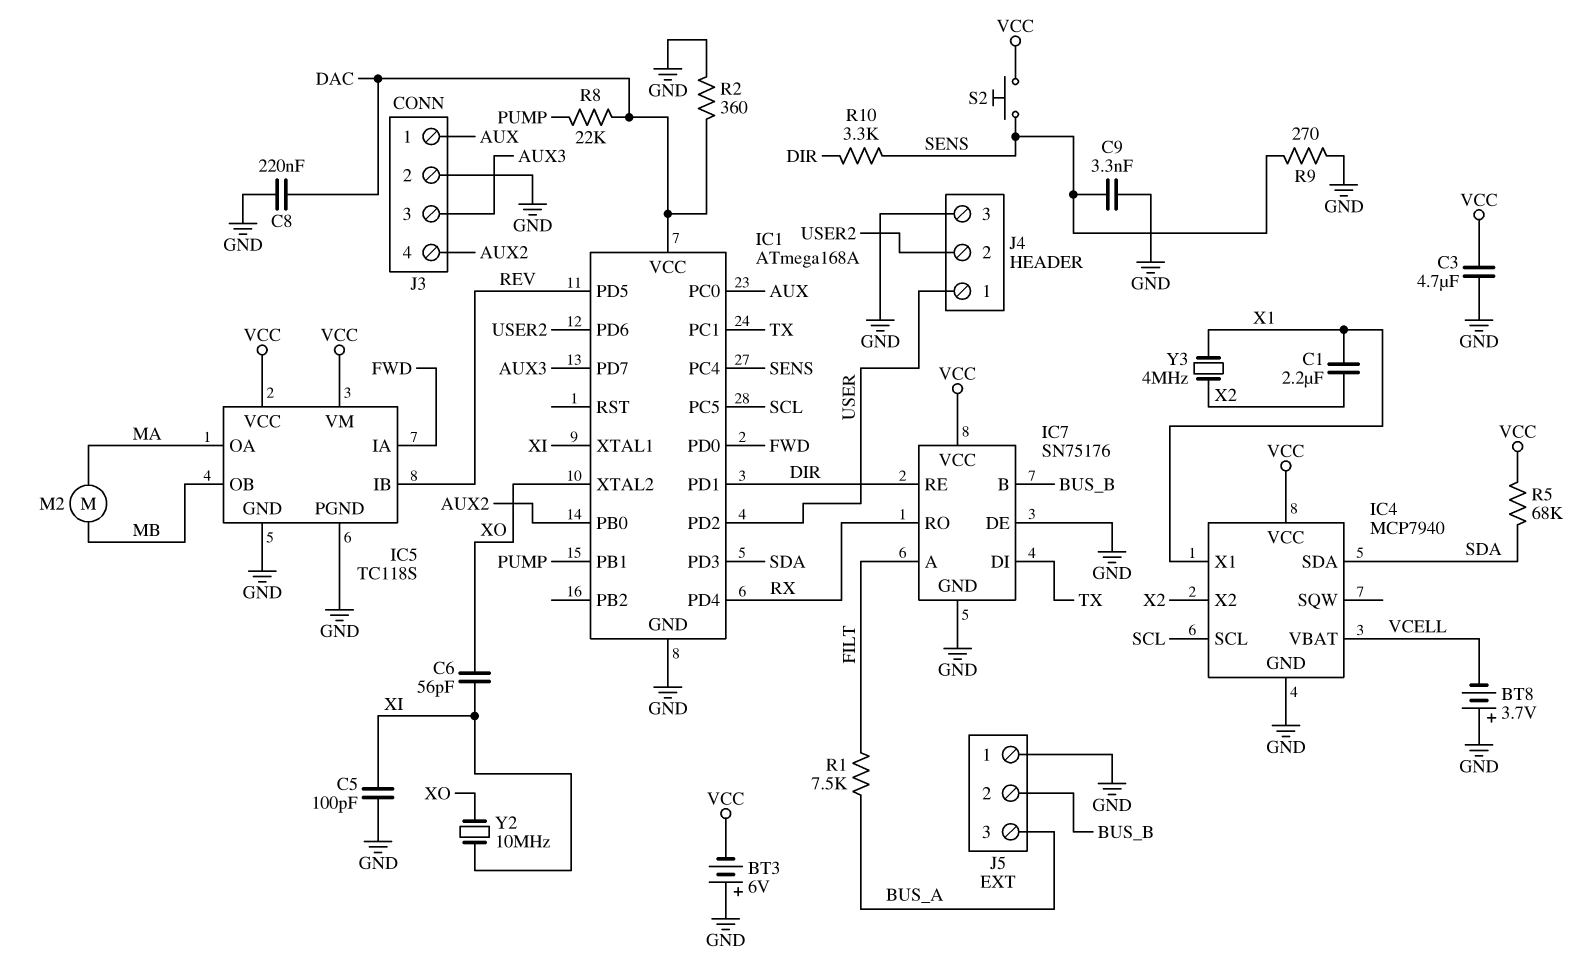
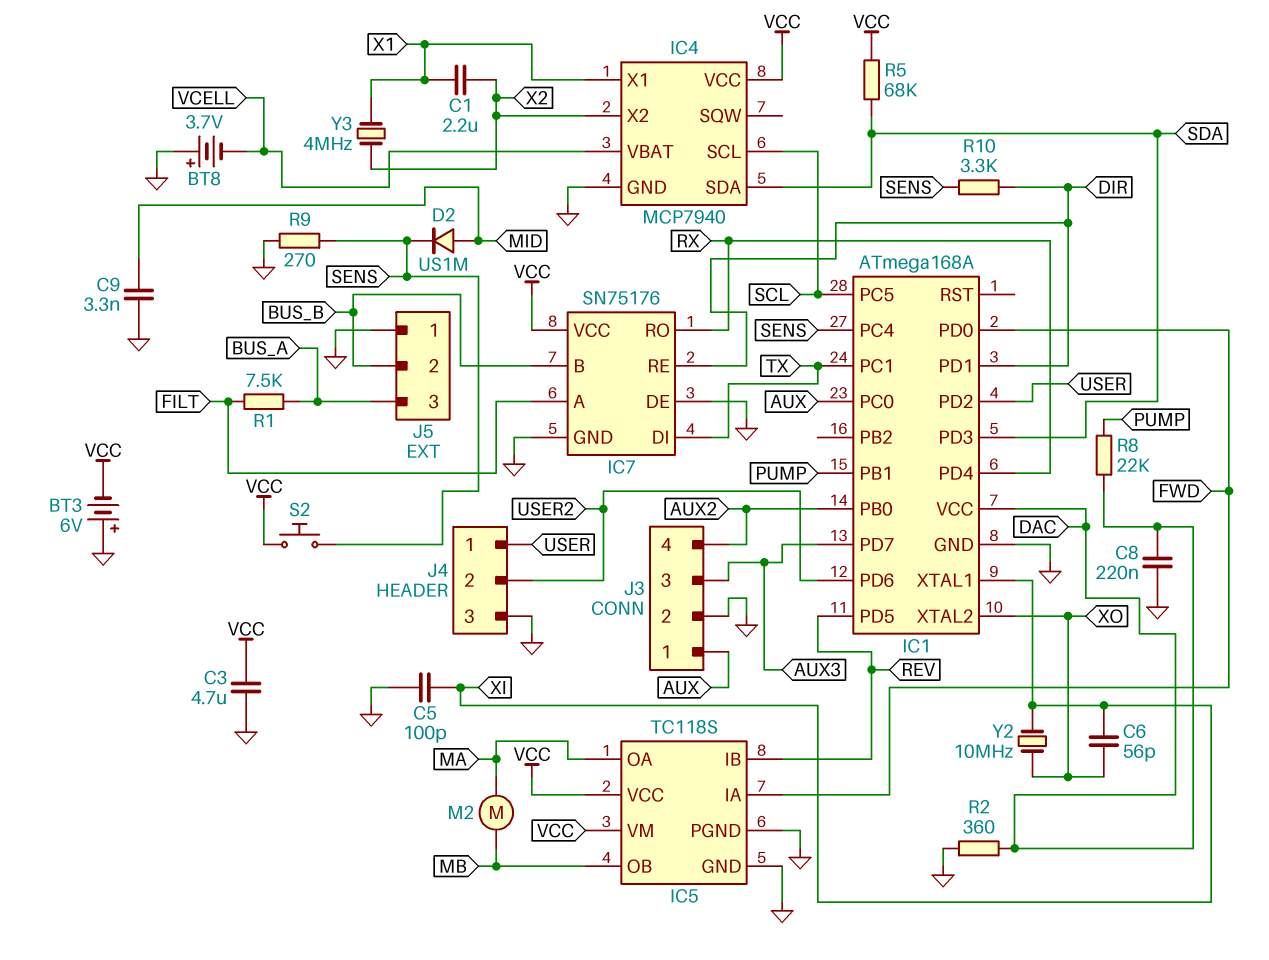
C9: 3.3nF (GND, SENS) -> 3.3nF (GND, MID)
D2: none -> diode US1M (A MID, K SENS)

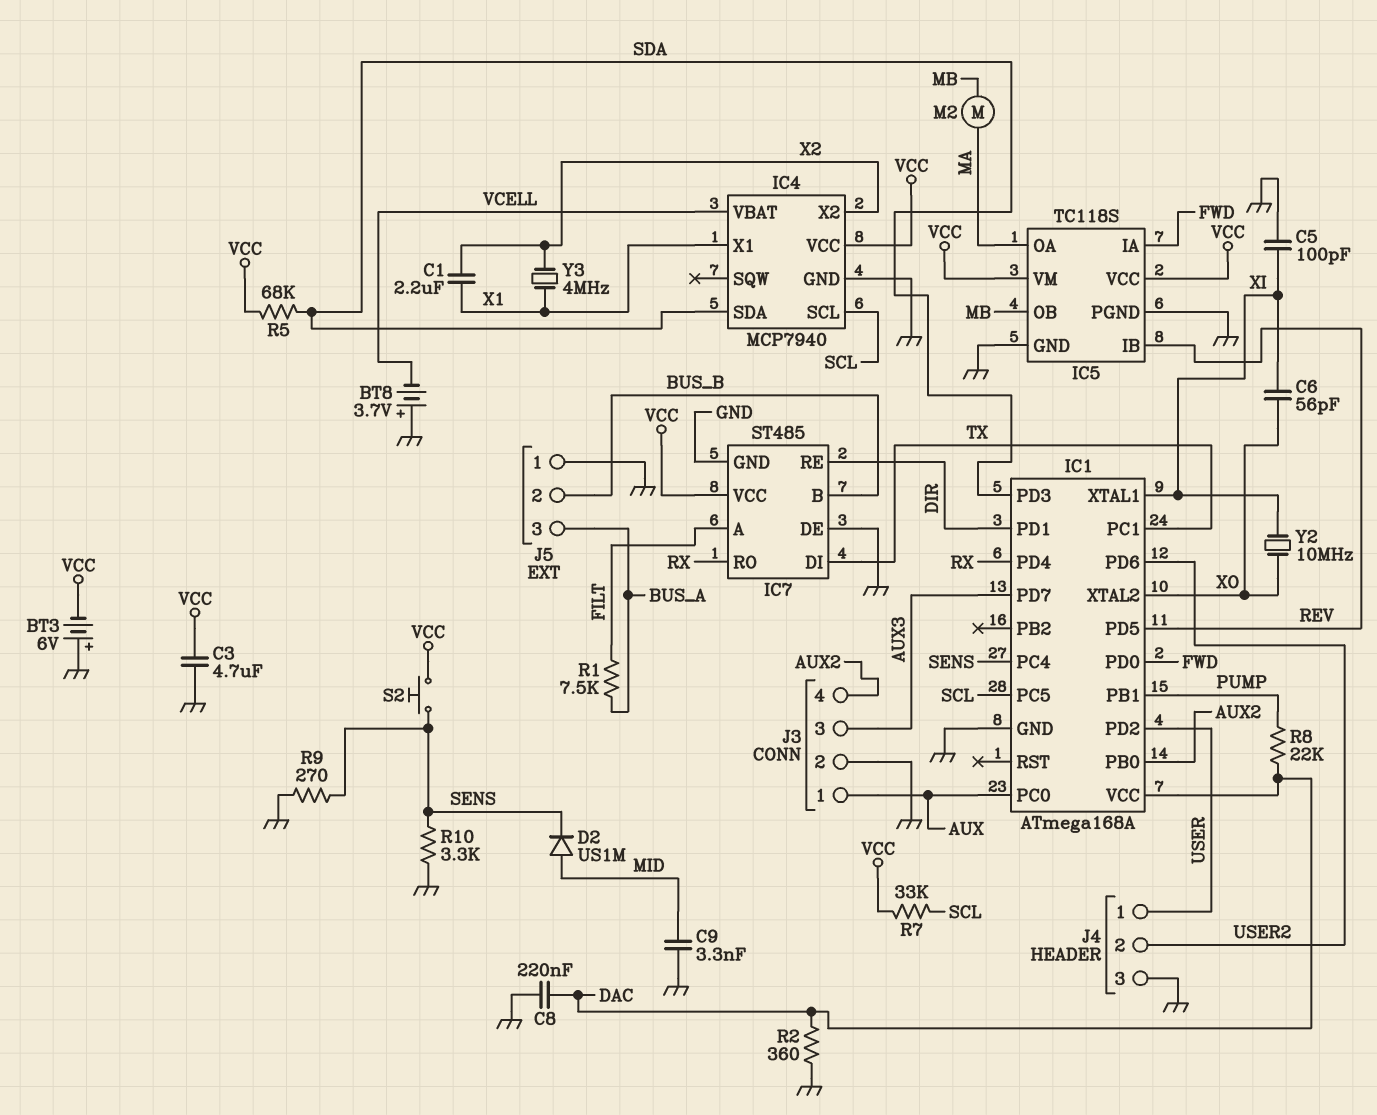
IC7: SN75176 -> ST485
R7: none -> 33k (SCL, VCC)
R10: 3.3k (DIR, SENS) -> 3.3k (GND, SENS)

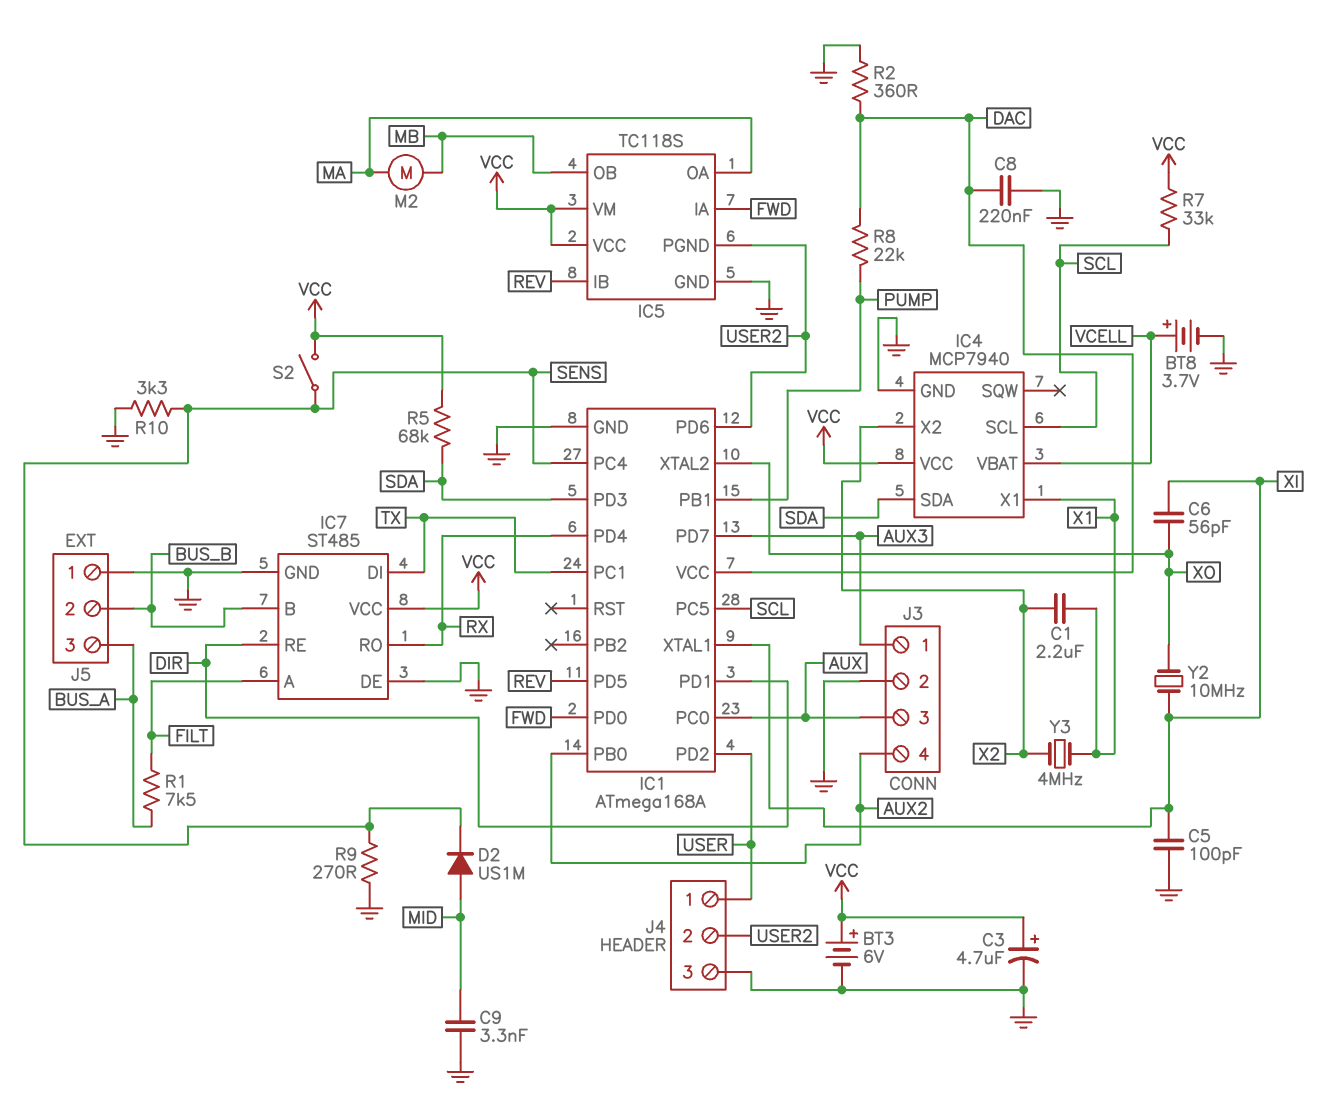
BT3: 6V (plus GND, minus VCC) -> 6V (plus VCC, minus GND)
BT8: 3.7V (plus GND, minus VCELL) -> 3.7V (plus VCELL, minus GND)
C3: 4.7uF (GND, VCC) -> 4.7uF (plus VCC, minus GND)
IC5 pin PGND: GND -> USER2
J3 pin 1: AUX -> AUX3
J3 pin 3: AUX3 -> AUX
S2: button (SENS, VCC) -> switch (SENS, VCC)

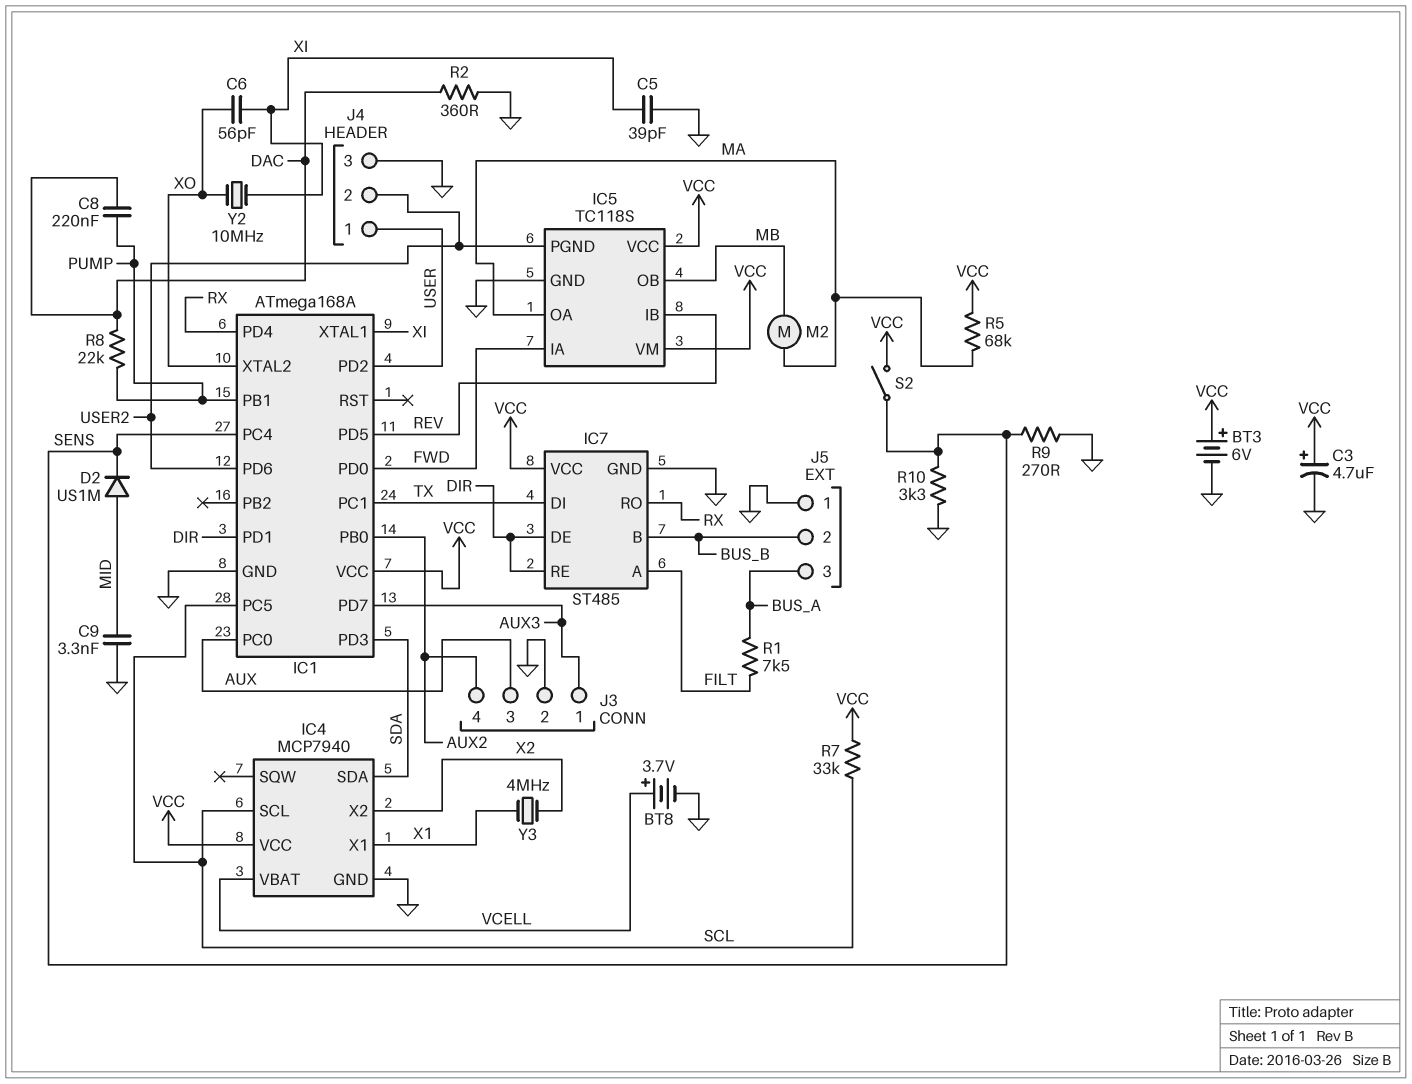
C1: 2.2uF (X1, X2) -> none
C5: 100pF (GND, XI) -> 39pF (GND, XI)
C8: 220nF (DAC, GND) -> 220nF (DAC, PUMP)
IC1 pin VCC: DAC -> VCC
IC7 pin DE: GND -> DIR
R5: 68k (SDA, VCC) -> 68k (MA, VCC)

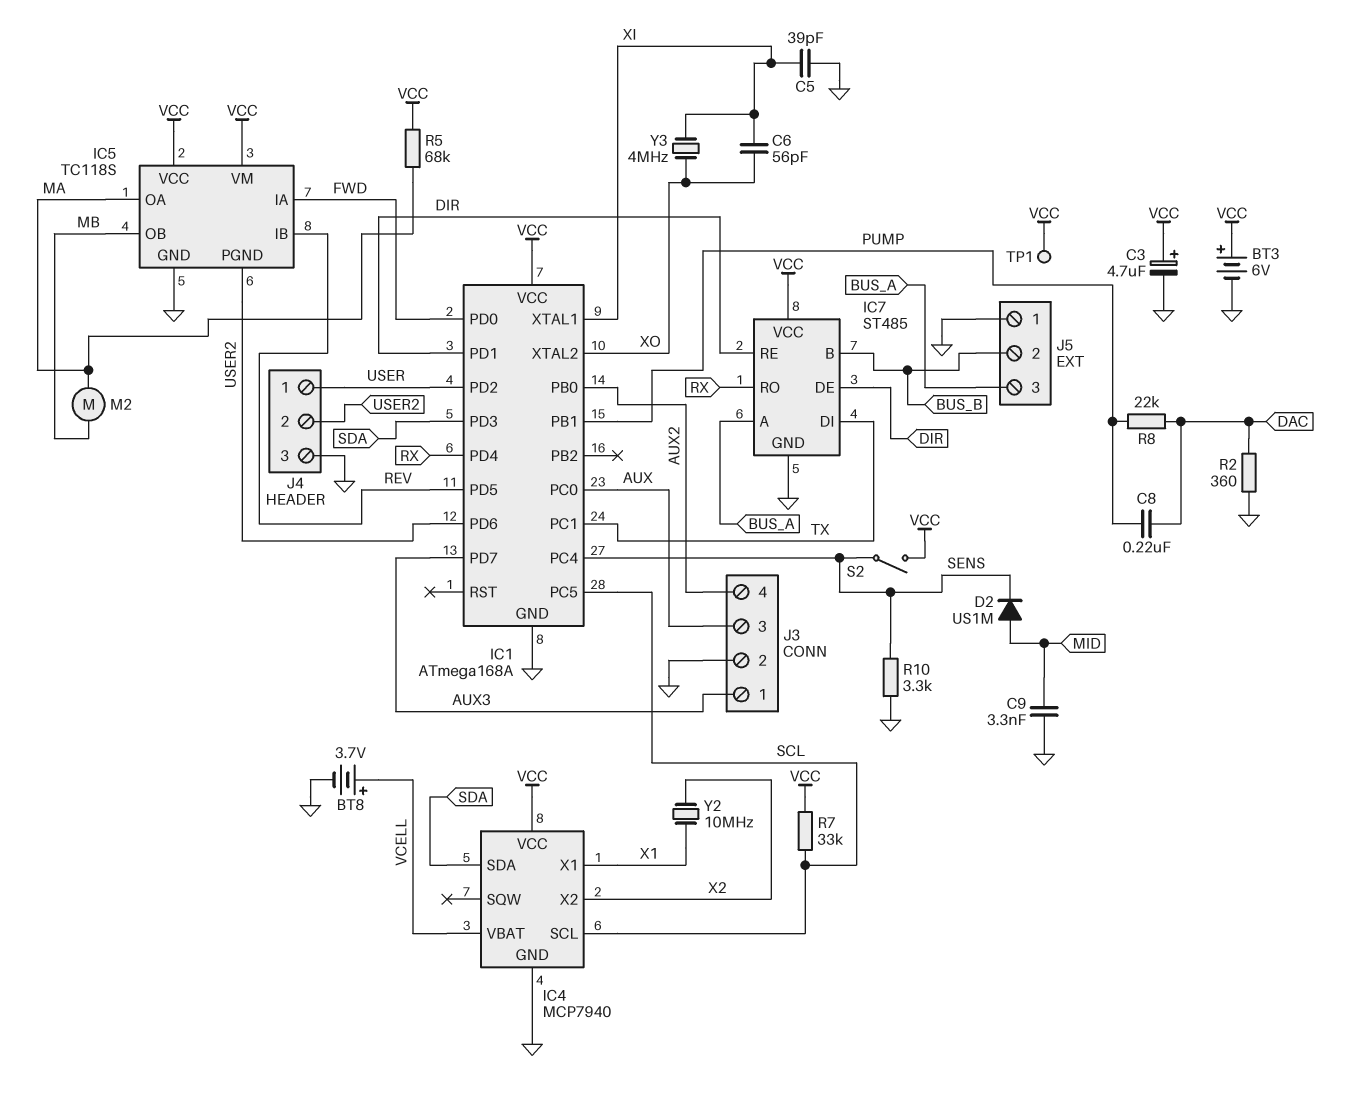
IC7 pin A: FILT -> BUS_A
R1: 7.5k (BUS_A, FILT) -> none
R9: 270 (GND, SENS) -> none
TP1: none -> test point (VCC)
Y2: 10MHz (XI, XO) -> 10MHz (X1, X2)
Y3: 4MHz (X1, X2) -> 4MHz (XI, XO)

